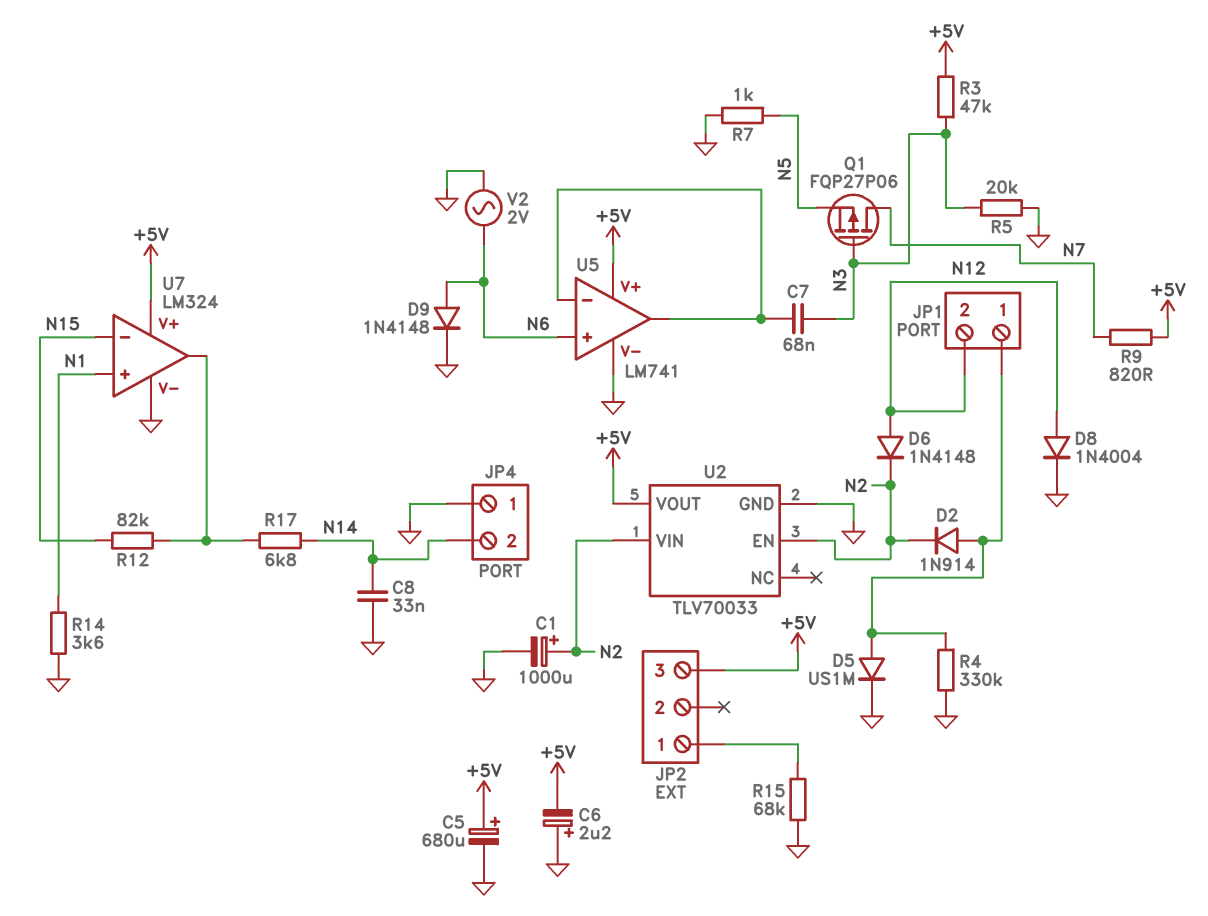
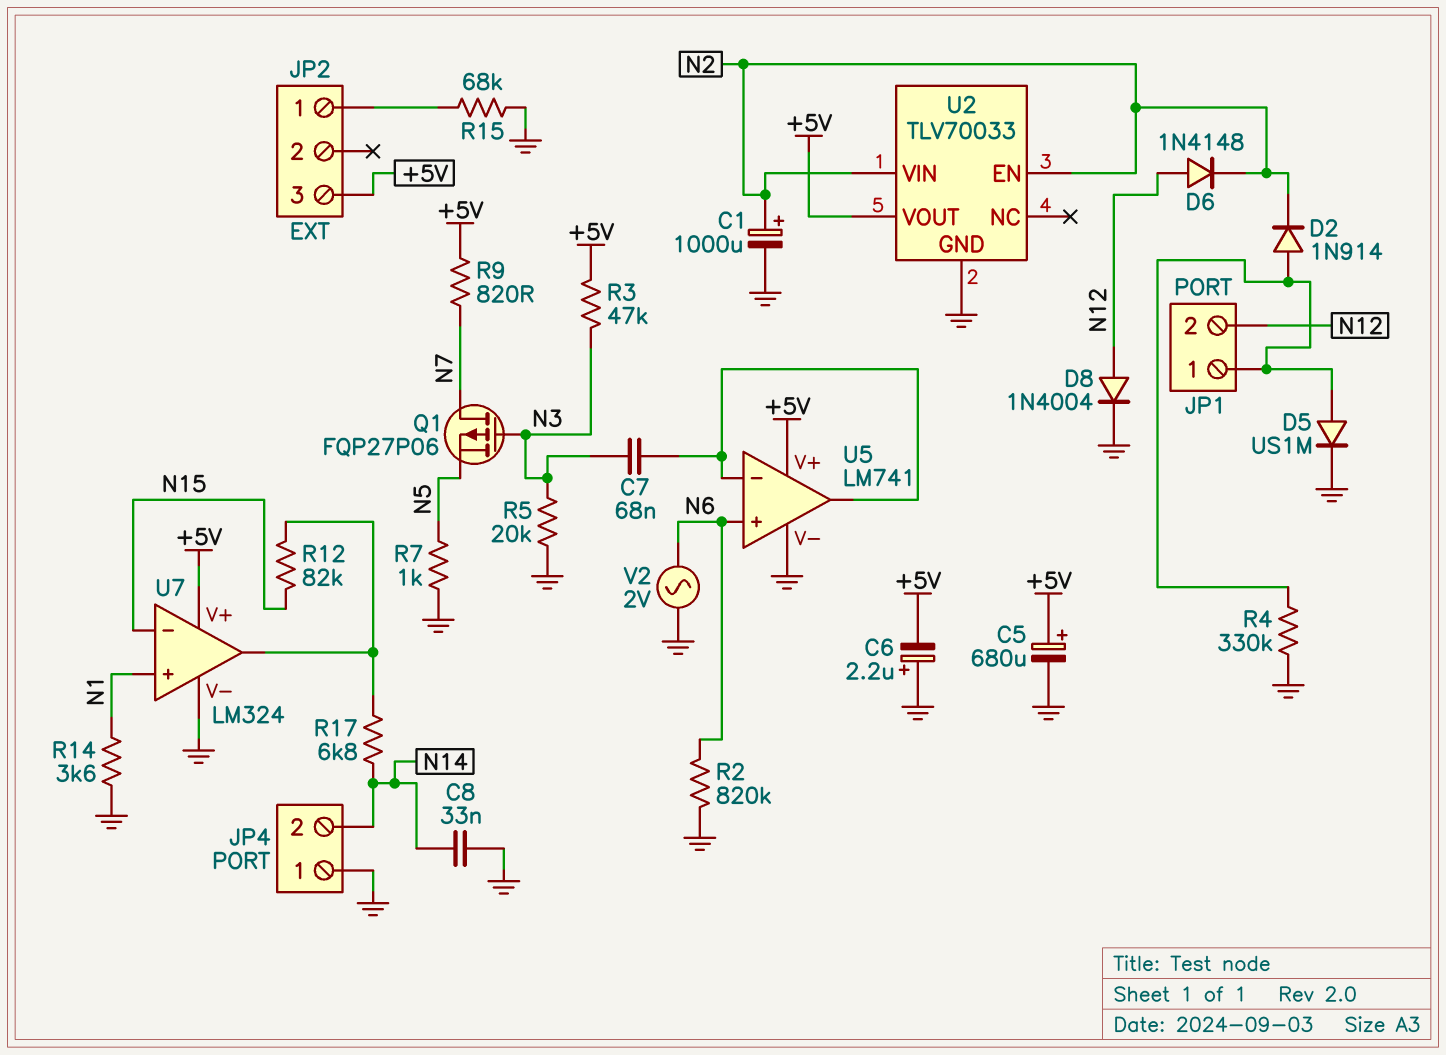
D9: diode 1N4148 (A N6, K GND) -> none
R2: none -> 820k (GND, N6)

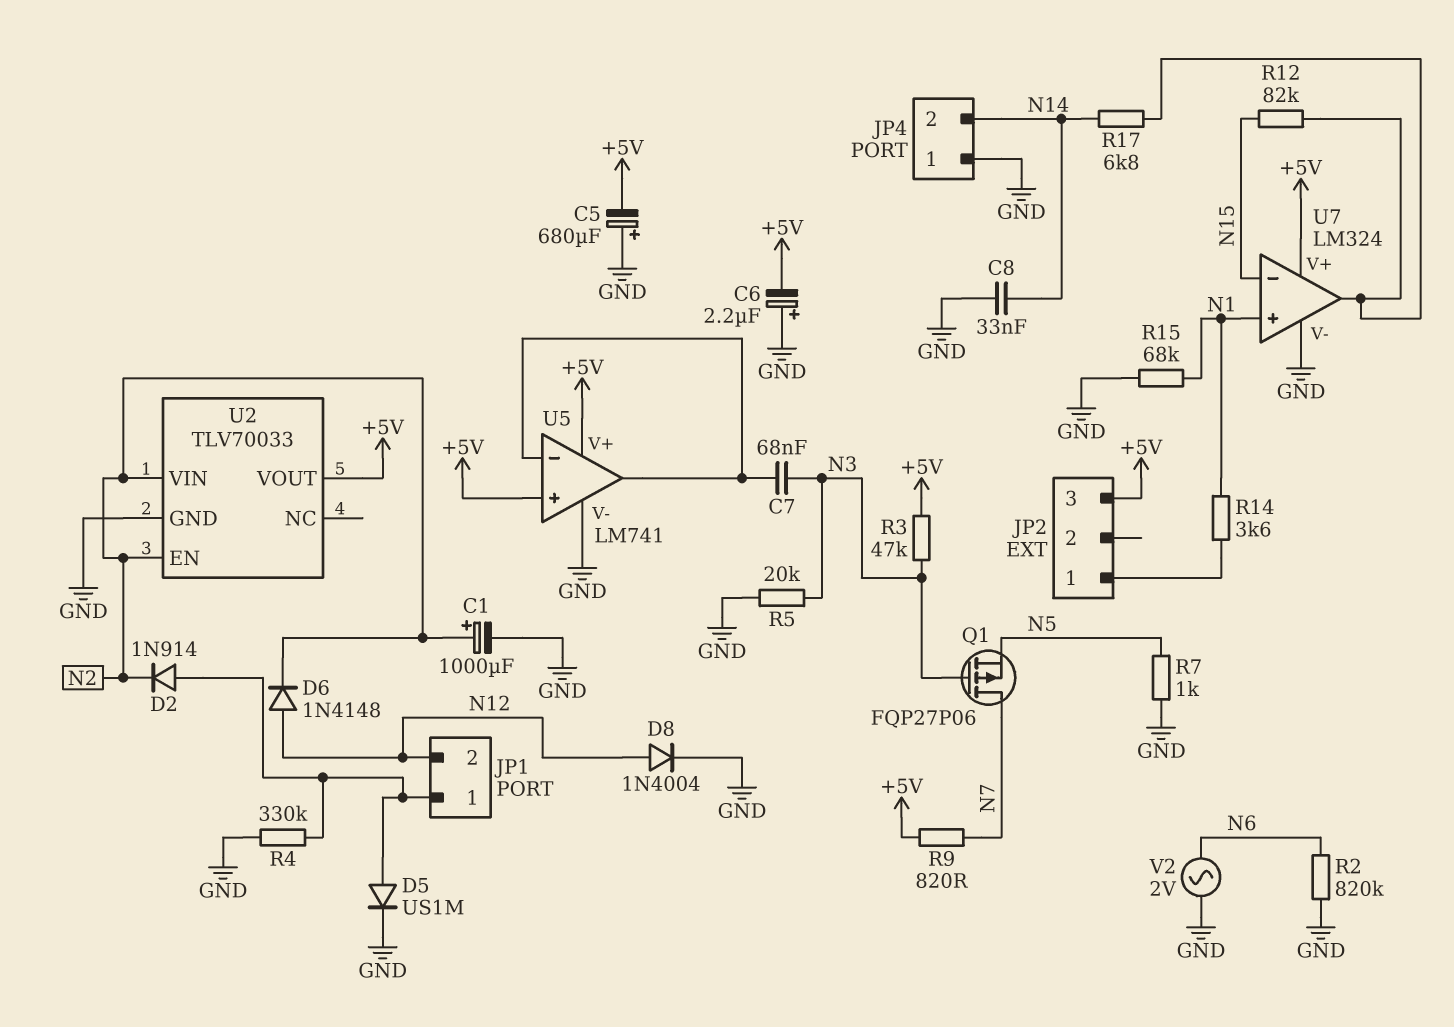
C5: 680uF (plus +5V, minus GND) -> 680uF (plus GND, minus +5V)
R14: 3.6k (GND, N1) -> 3.6k (JP2/1, N1)
R15: 68k (GND, JP2/1) -> 68k (GND, N1)
U5 pin in+: N6 -> +5V

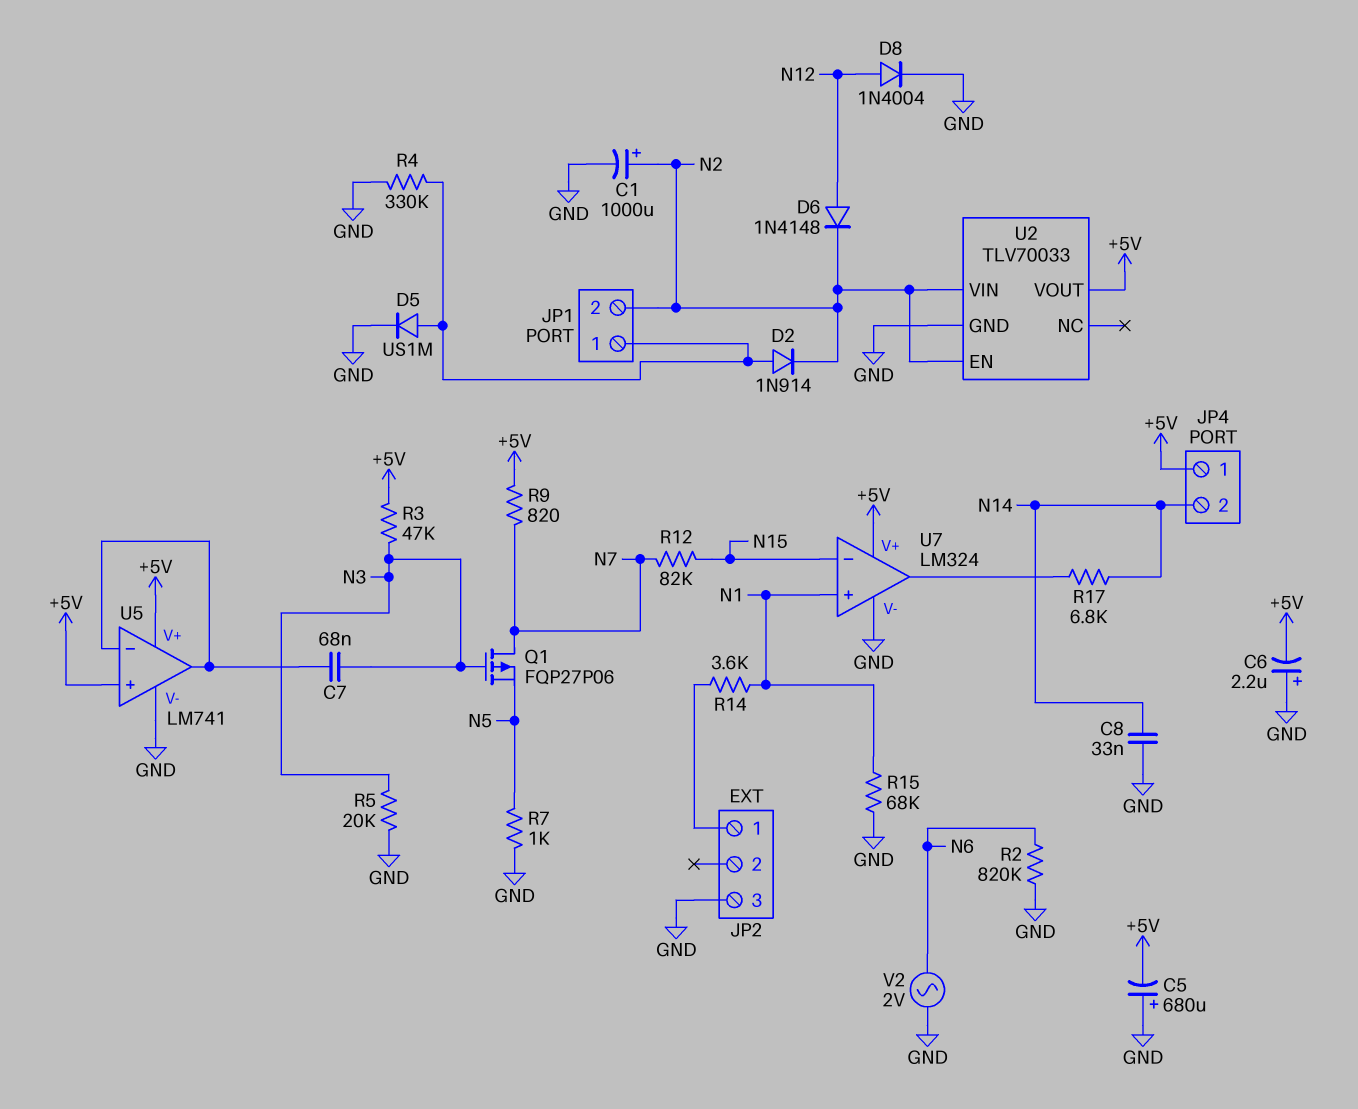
JP1 pin 2: N12 -> N2
JP2 pin 3: +5V -> GND
JP4 pin 1: GND -> +5V
R12: 82k (N15, U7/out) -> 82k (N7, N15)

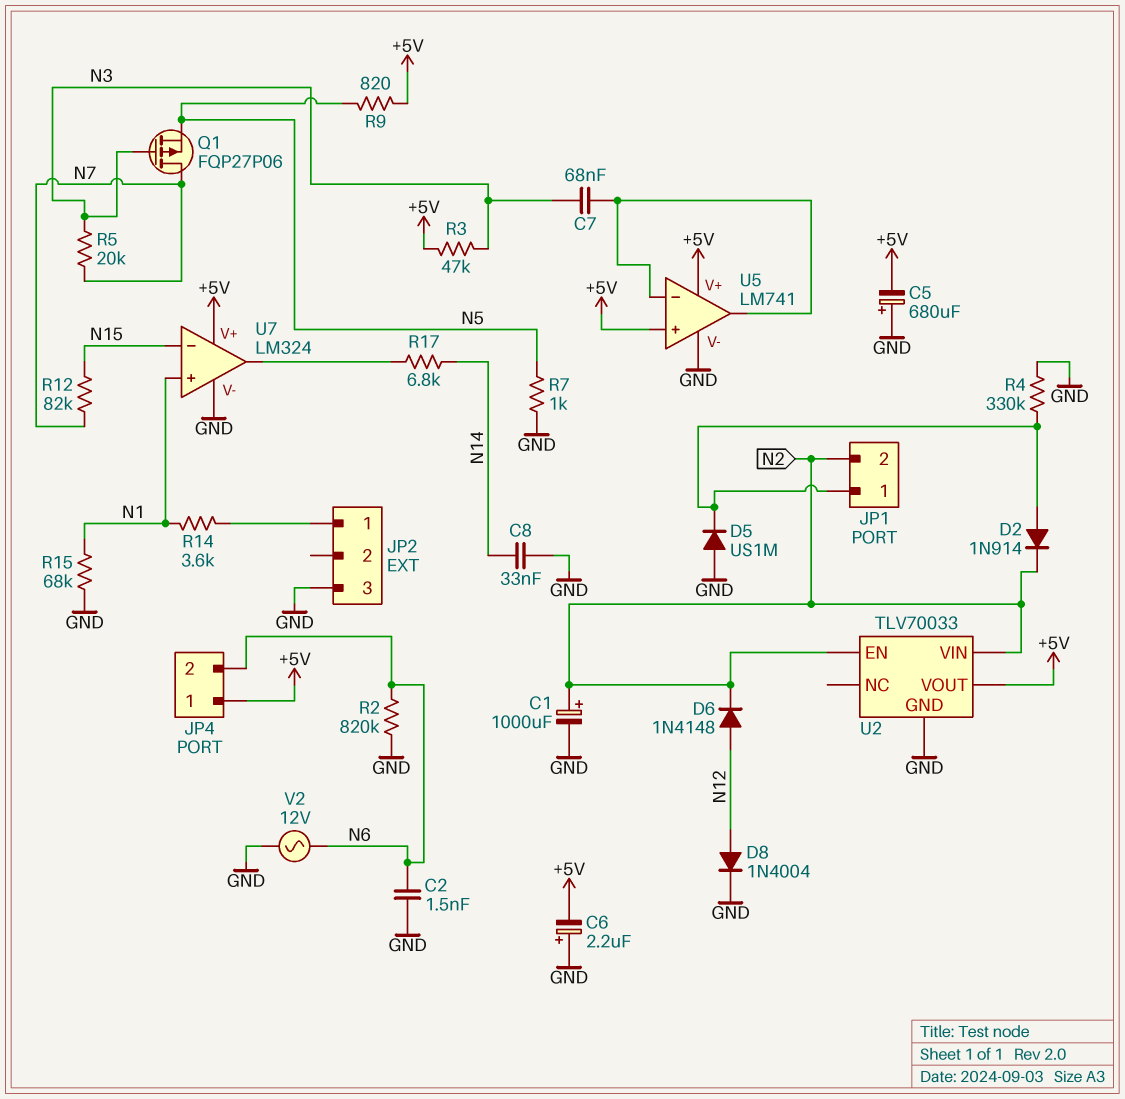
C2: none -> 1.5nF (GND, N6)
D5: diode US1M (A JP1/1, K GND) -> diode US1M (A GND, K JP1/1)
JP4 pin 2: N14 -> N6
R5: 20k (GND, N3) -> 20k (N3, N7)
R9: 820 (+5V, N7) -> 820 (+5V, N5)
V2: AC 2V (GND, N6) -> AC 12V (GND, N6)

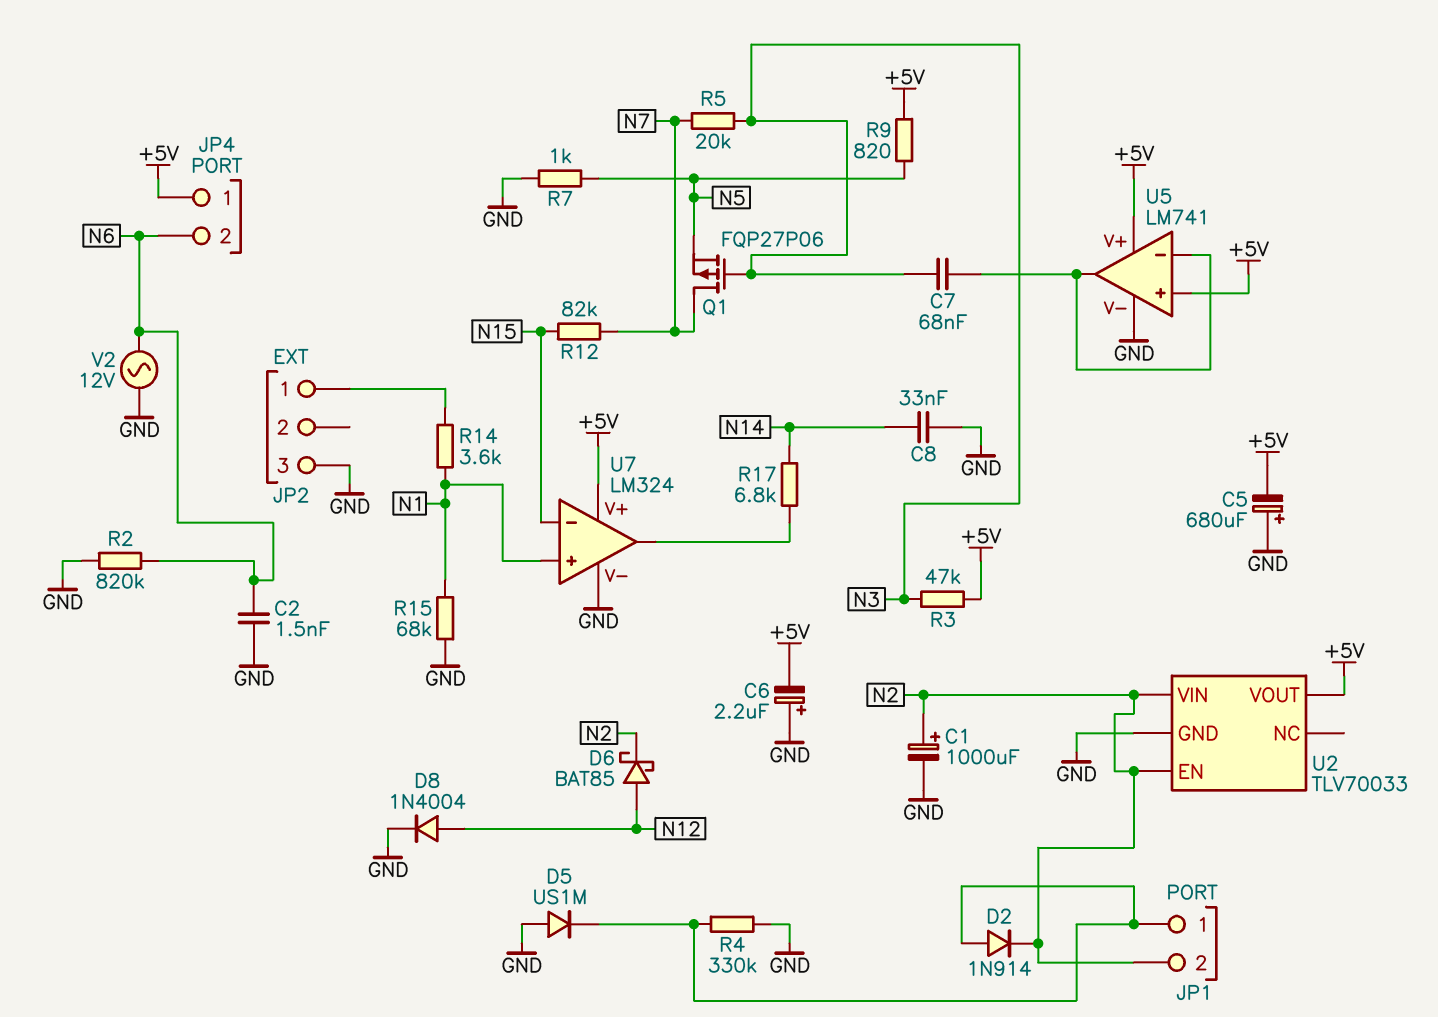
D6: diode 1N4148 (A N12, K N2) -> schottky BAT85 (A N12, K N2)

